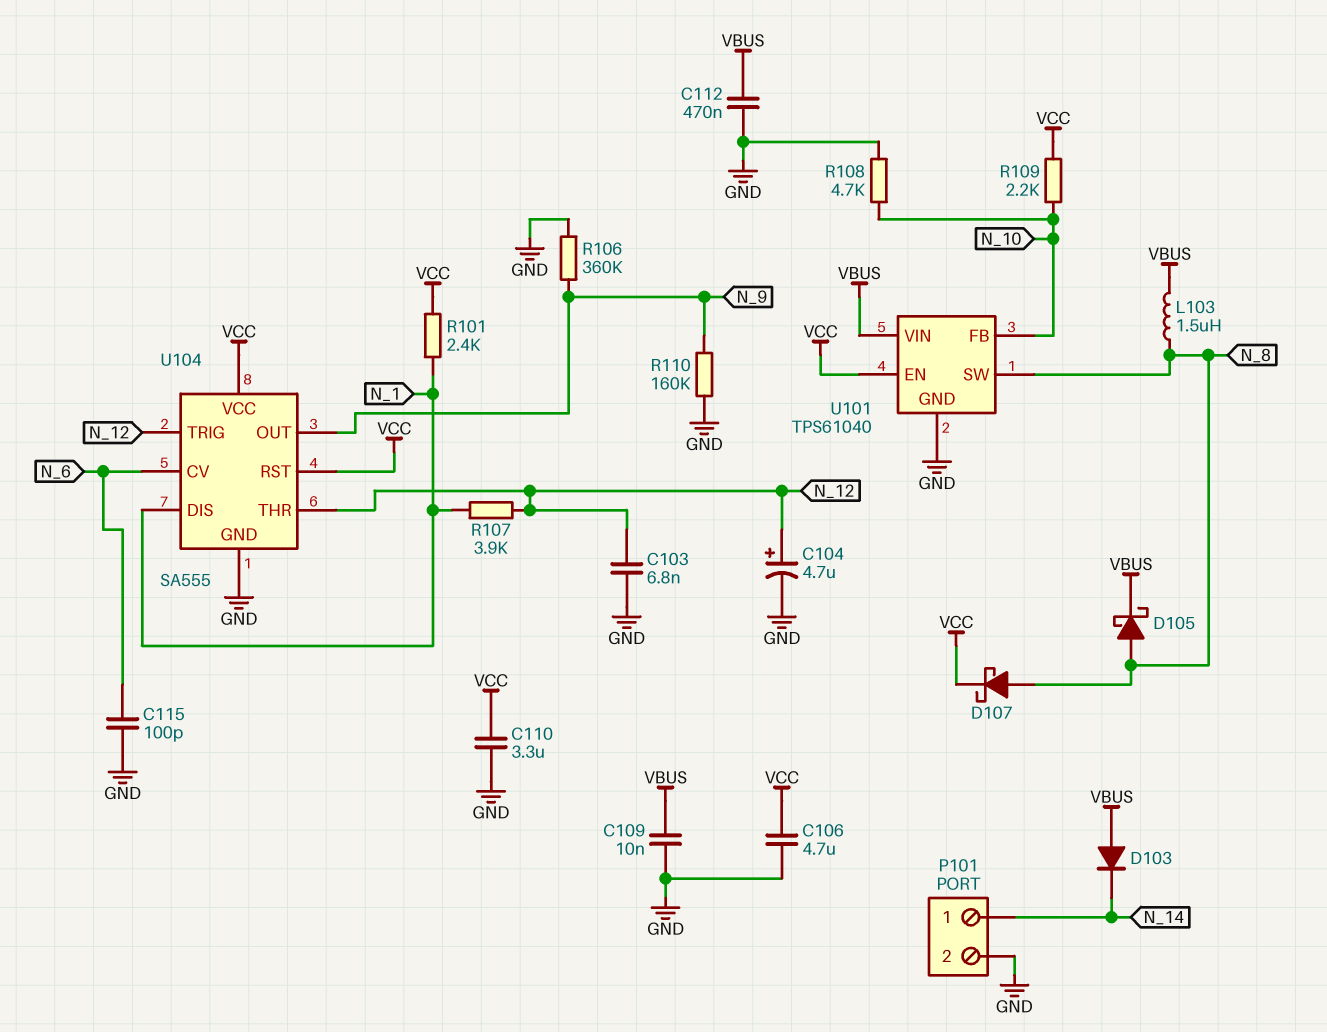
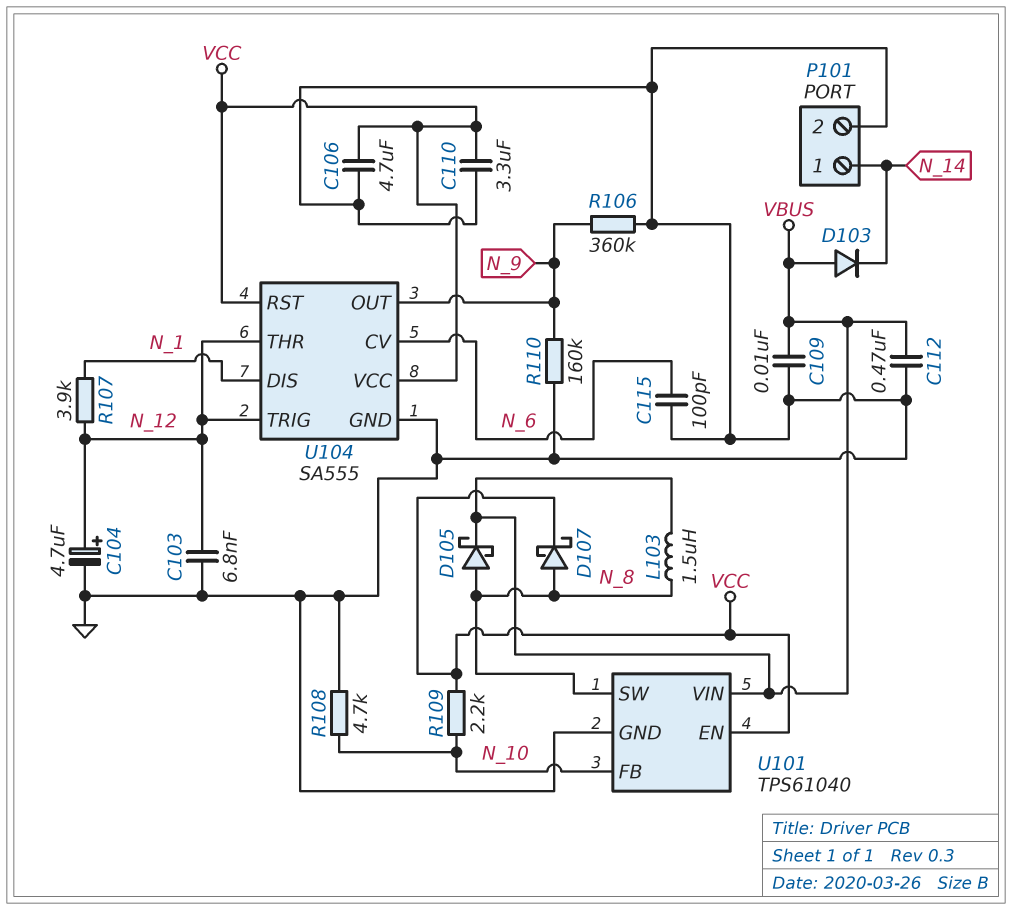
R101: 2.4k (N_1, VCC) -> none

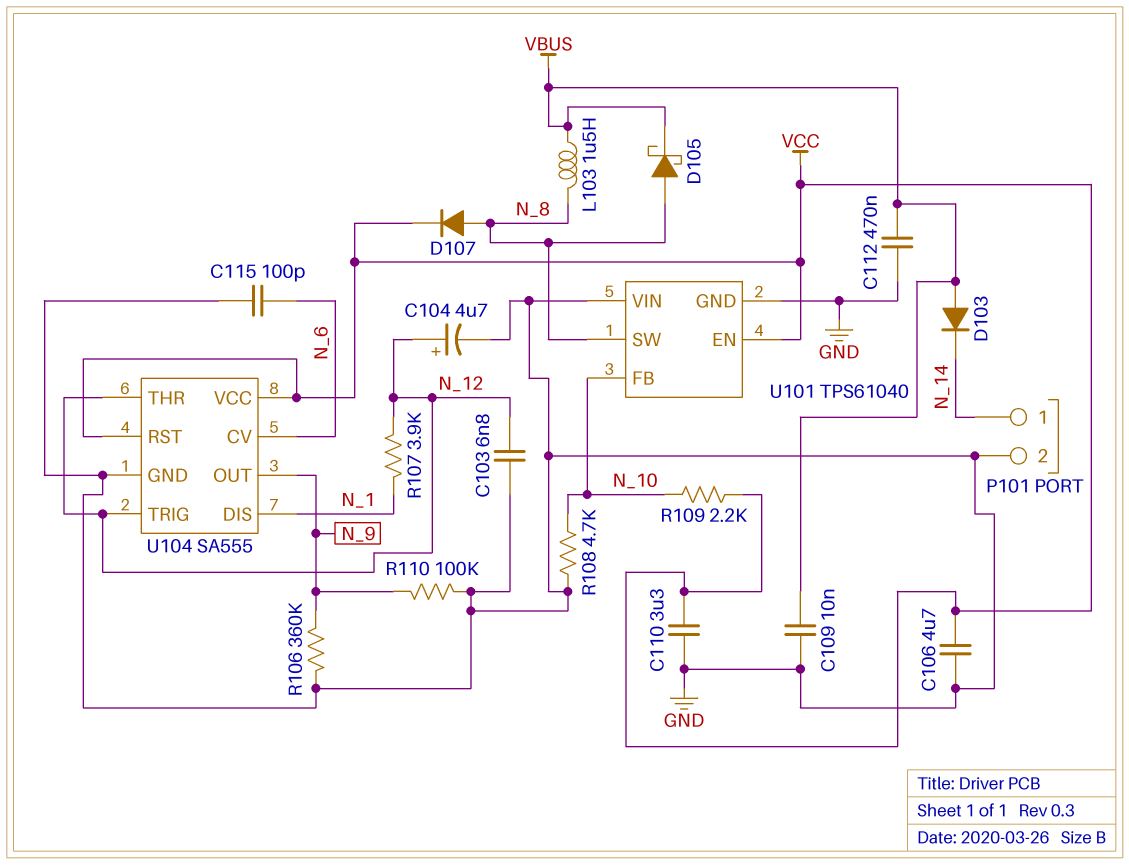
D107: schottky (A N_8, K VCC) -> diode (A N_8, K VCC)
R110: 160k (GND, N_9) -> 100k (GND, N_9)
U101 pin VIN: VBUS -> GND

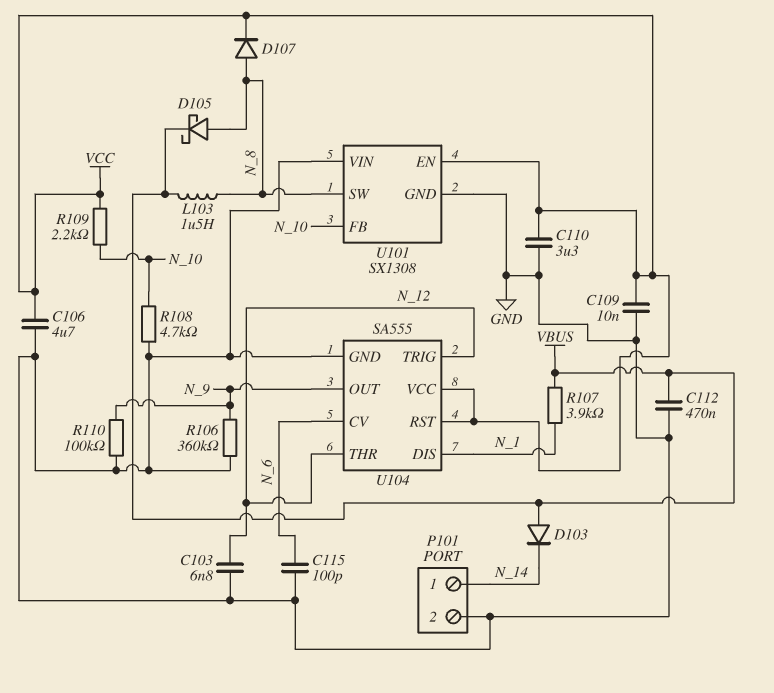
C104: 4.7uF (plus N_12, minus GND) -> none
C109: 10nF (GND, VBUS) -> 10nF (GND, VCC)
R107: 3.9k (N_1, N_12) -> 3.9k (N_1, VBUS)
U101: TPS61040 -> SX1308

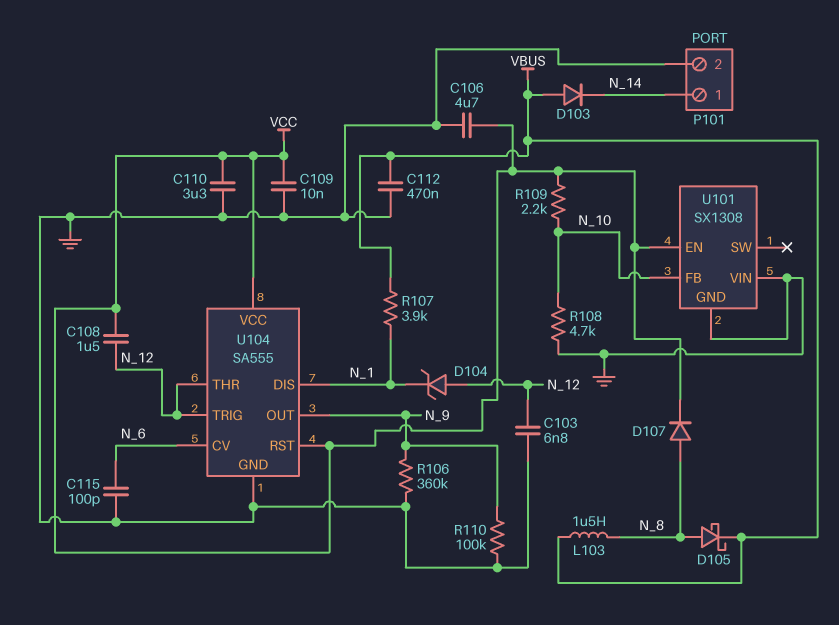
C108: none -> 1.5uF (N_12, VCC)
D104: none -> zener (A N_12, K N_1)
U101 pin SW: N_8 -> none

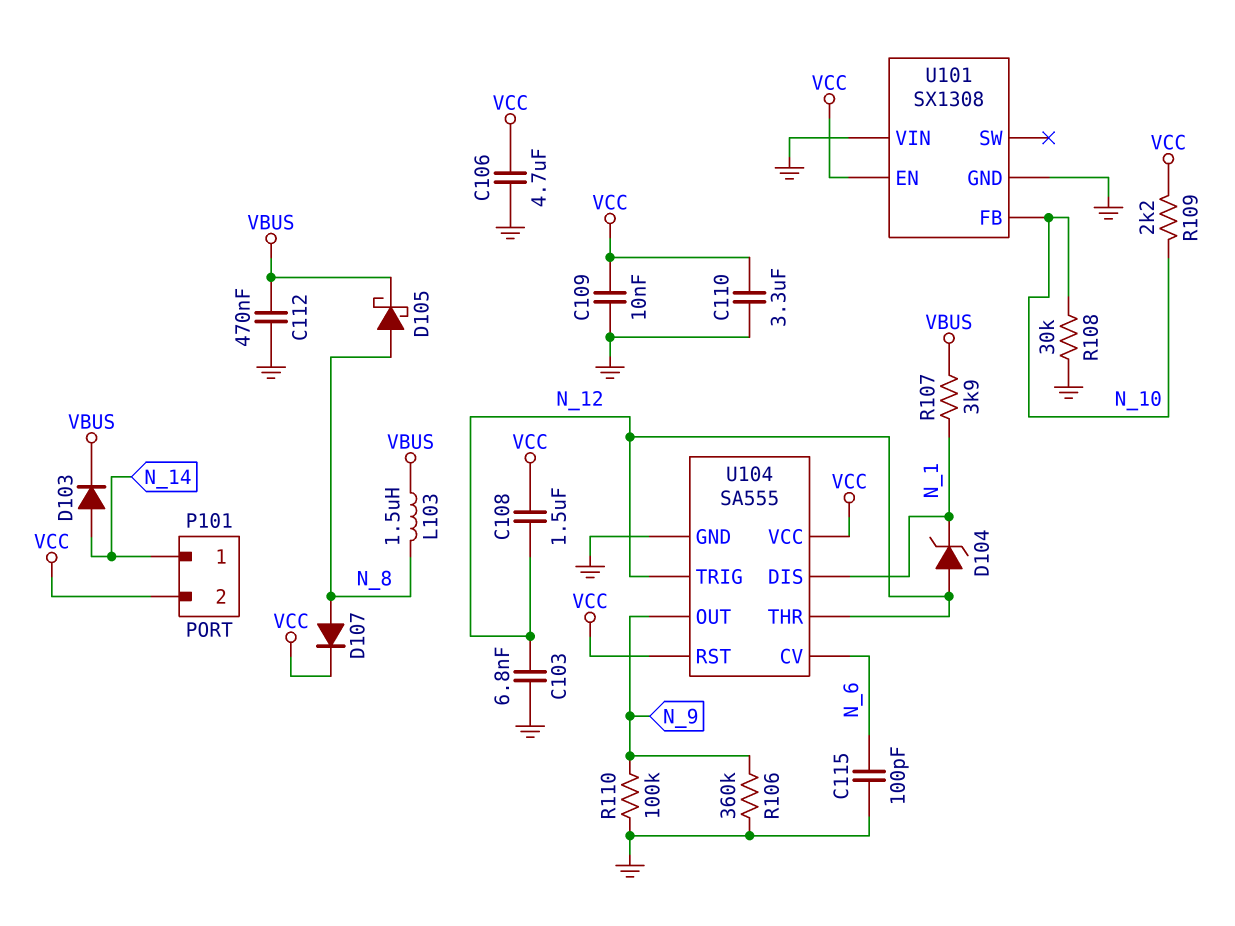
D103: diode (A VBUS, K N_14) -> diode (A N_14, K VBUS)
P101 pin 2: GND -> VCC
R108: 4.7k (GND, N_10) -> 30k (GND, N_10)

